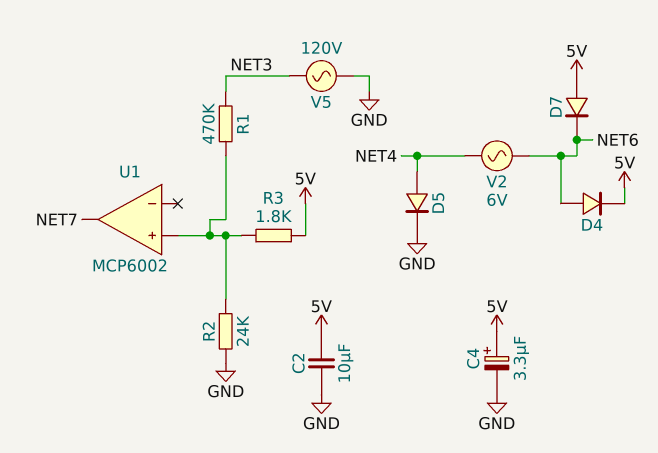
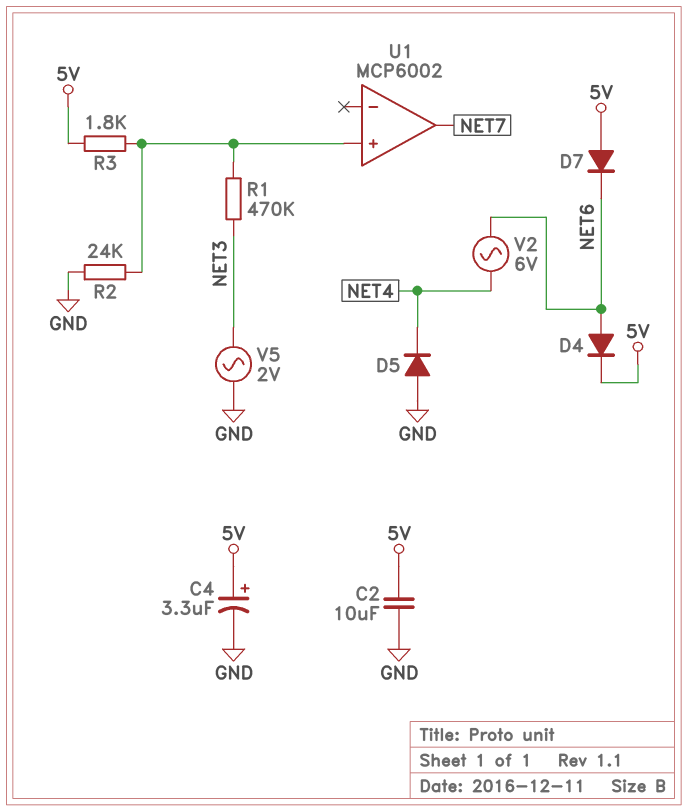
D5: diode (A NET4, K GND) -> diode (A GND, K NET4)
V5: AC 120V (GND, NET3) -> AC 2V (GND, NET3)

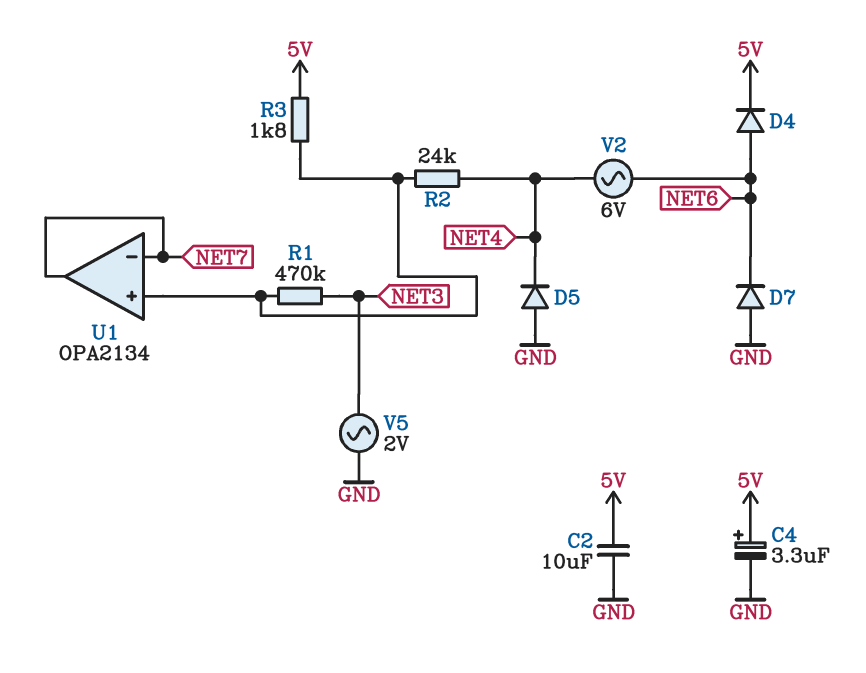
D7: diode (A 5V, K NET6) -> diode (A GND, K NET6)
R2: 24k (GND, U1/in+) -> 24k (NET4, U1/in+)
U1: MCP6002 -> OPA2134
U1 pin in-: none -> NET7

